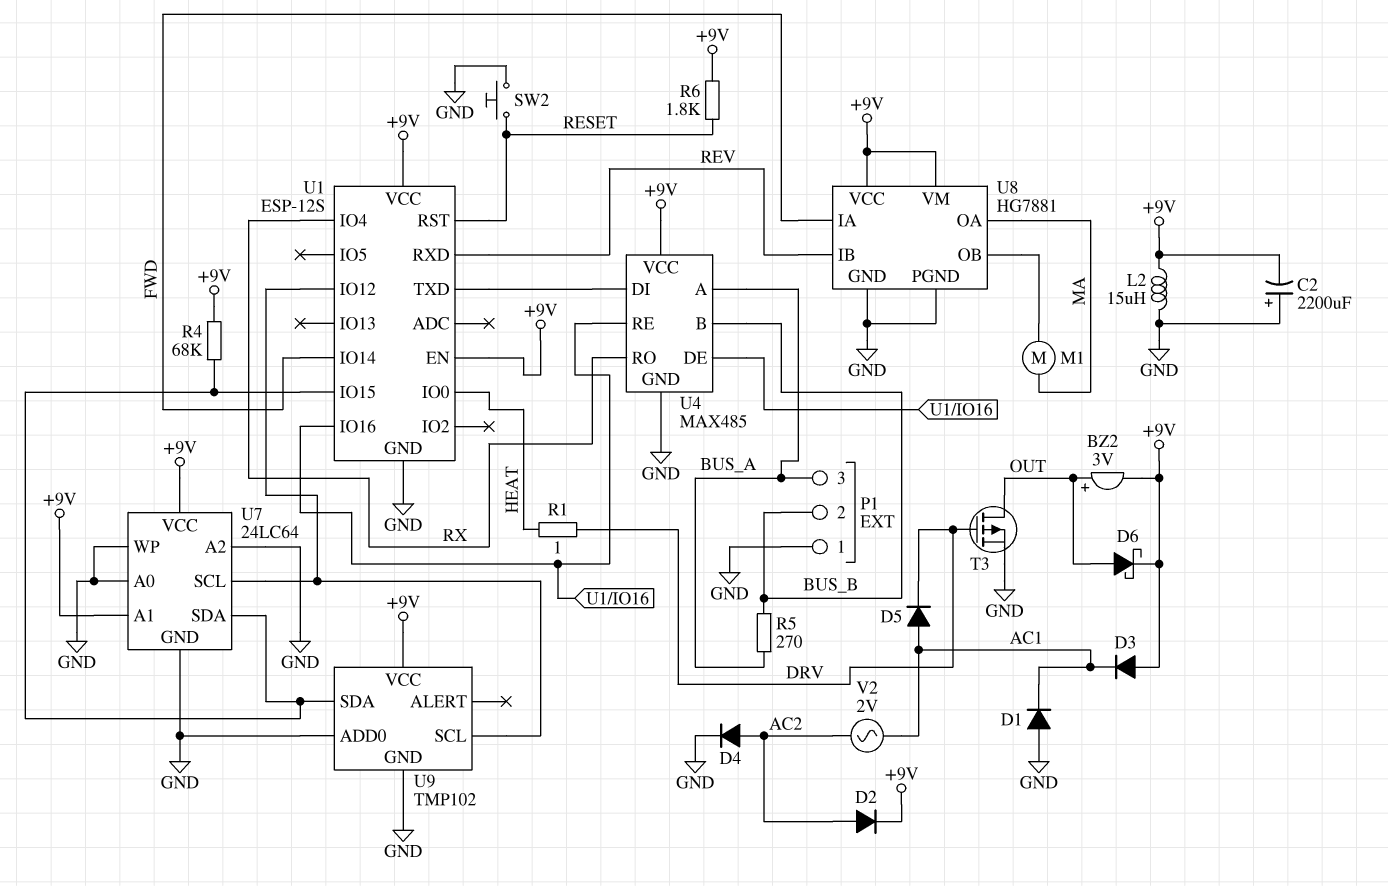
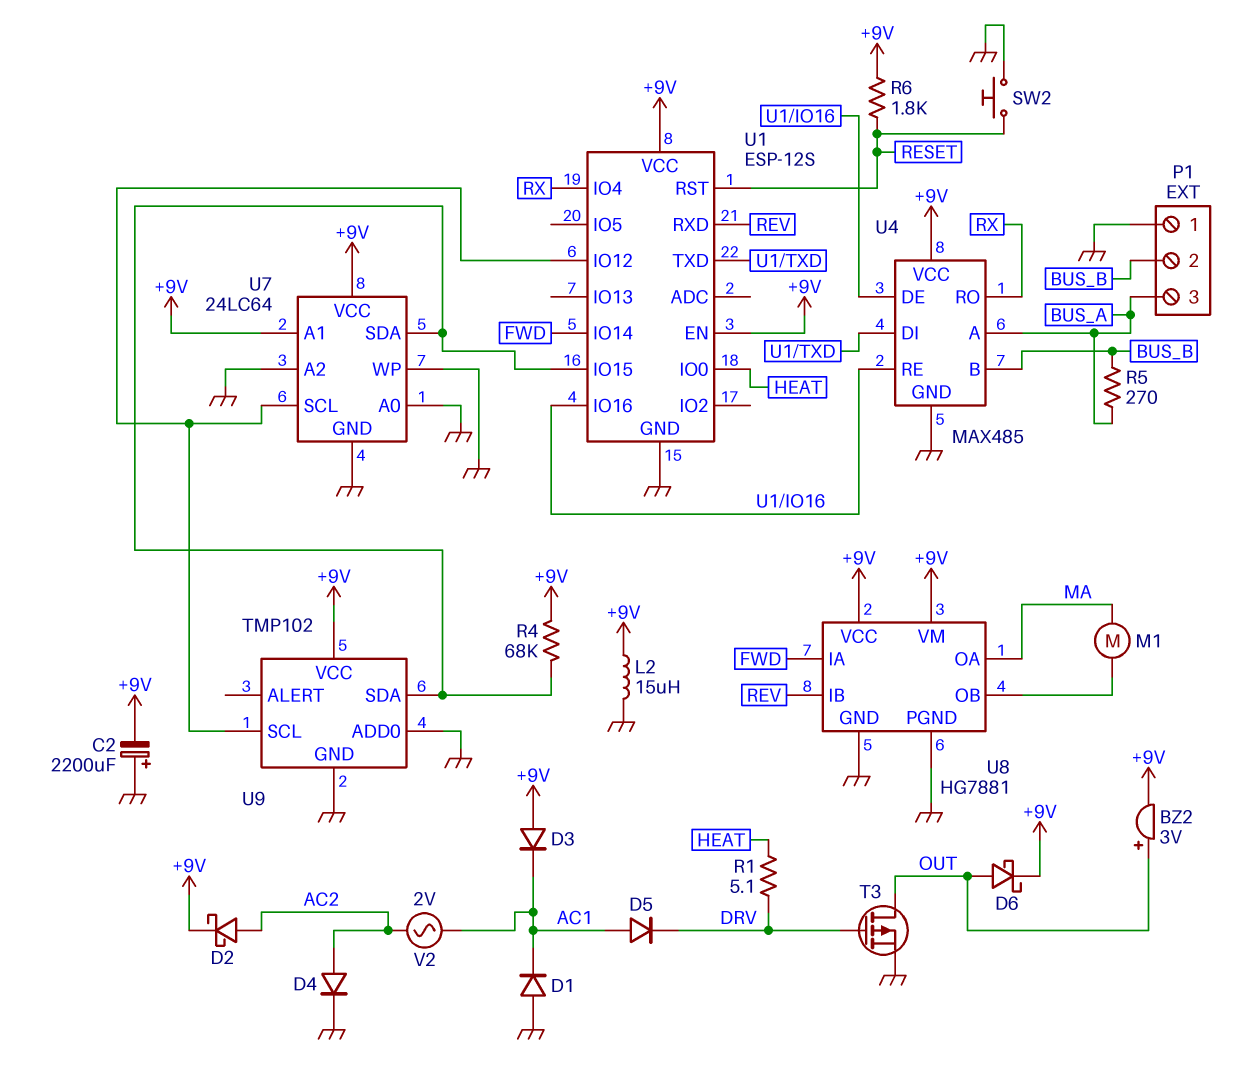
D2: diode (A AC2, K +9V) -> schottky (A AC2, K +9V)
R1: 1 (DRV, HEAT) -> 5.1 (DRV, HEAT)

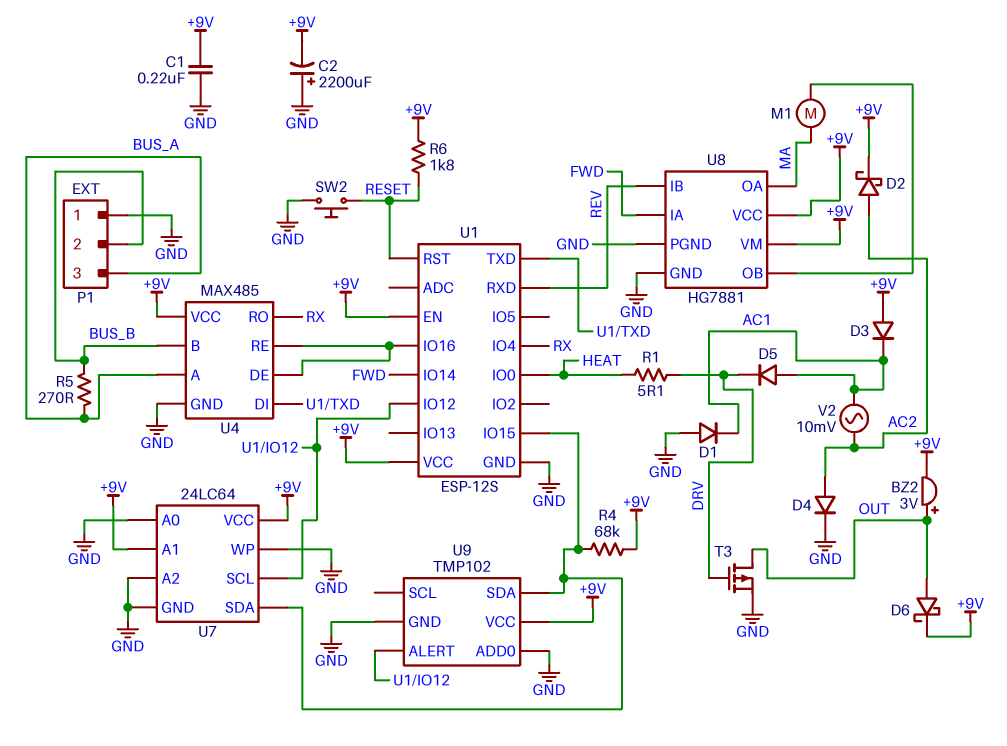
C1: none -> 220nF (+9V, GND)
L2: 15uH (+9V, GND) -> none
U9 pin ALERT: none -> U1/IO12
U9 pin SCL: U1/IO12 -> none
V2: AC 2V (AC1, AC2) -> AC 10mV (AC1, AC2)

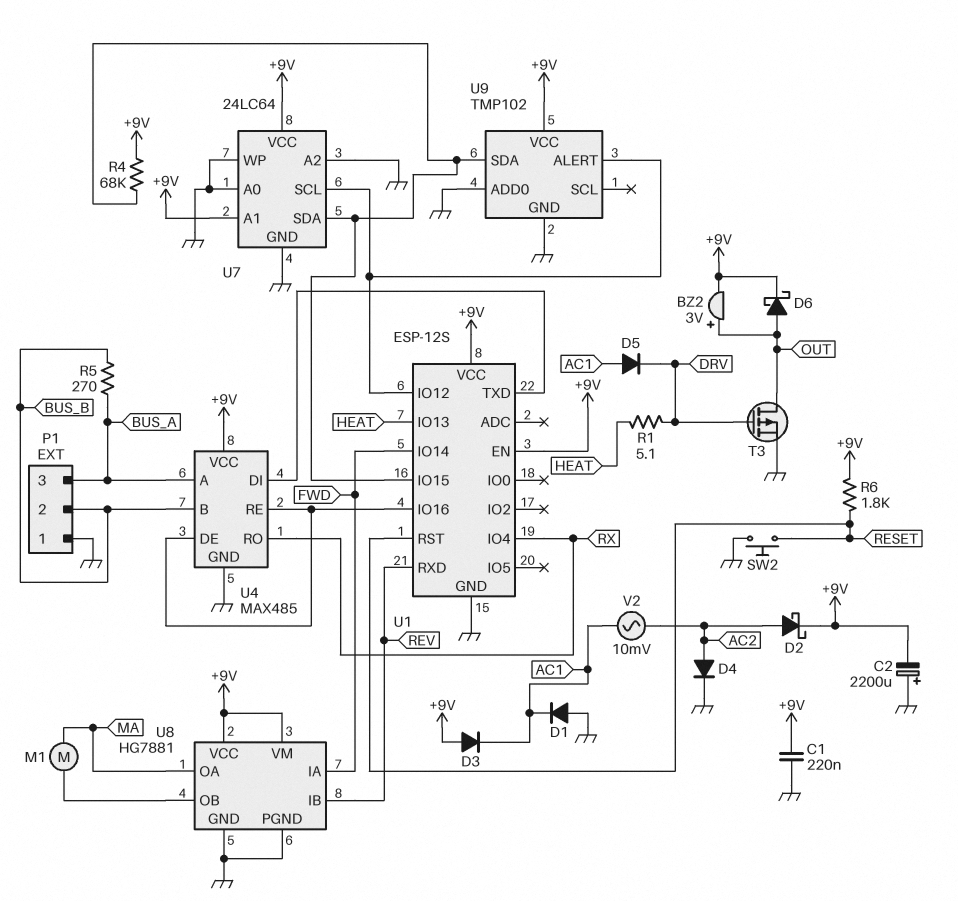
U1 pin IO0: HEAT -> none
U1 pin IO13: none -> HEAT

